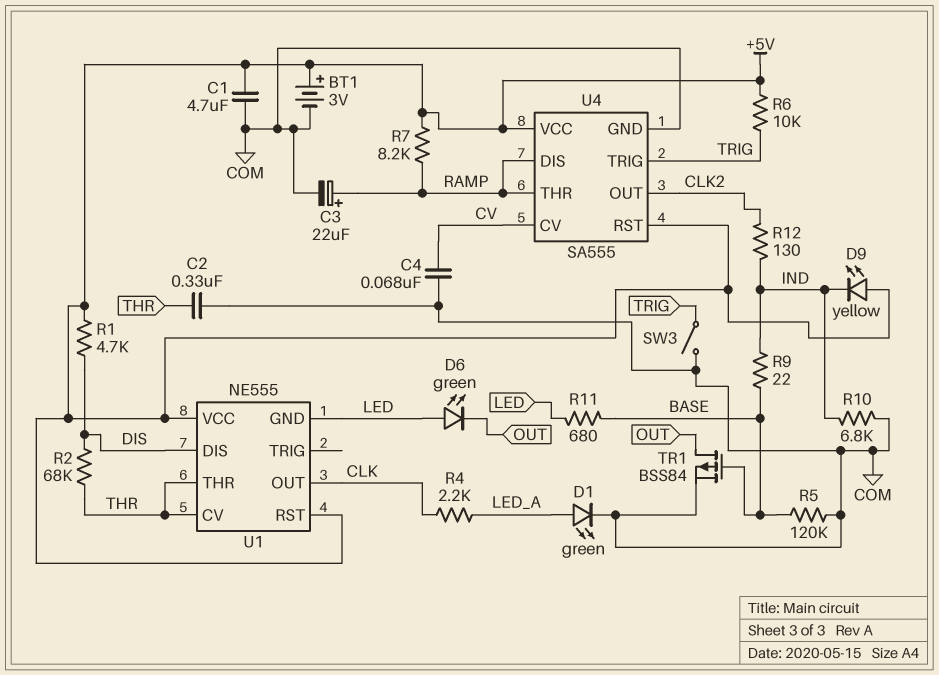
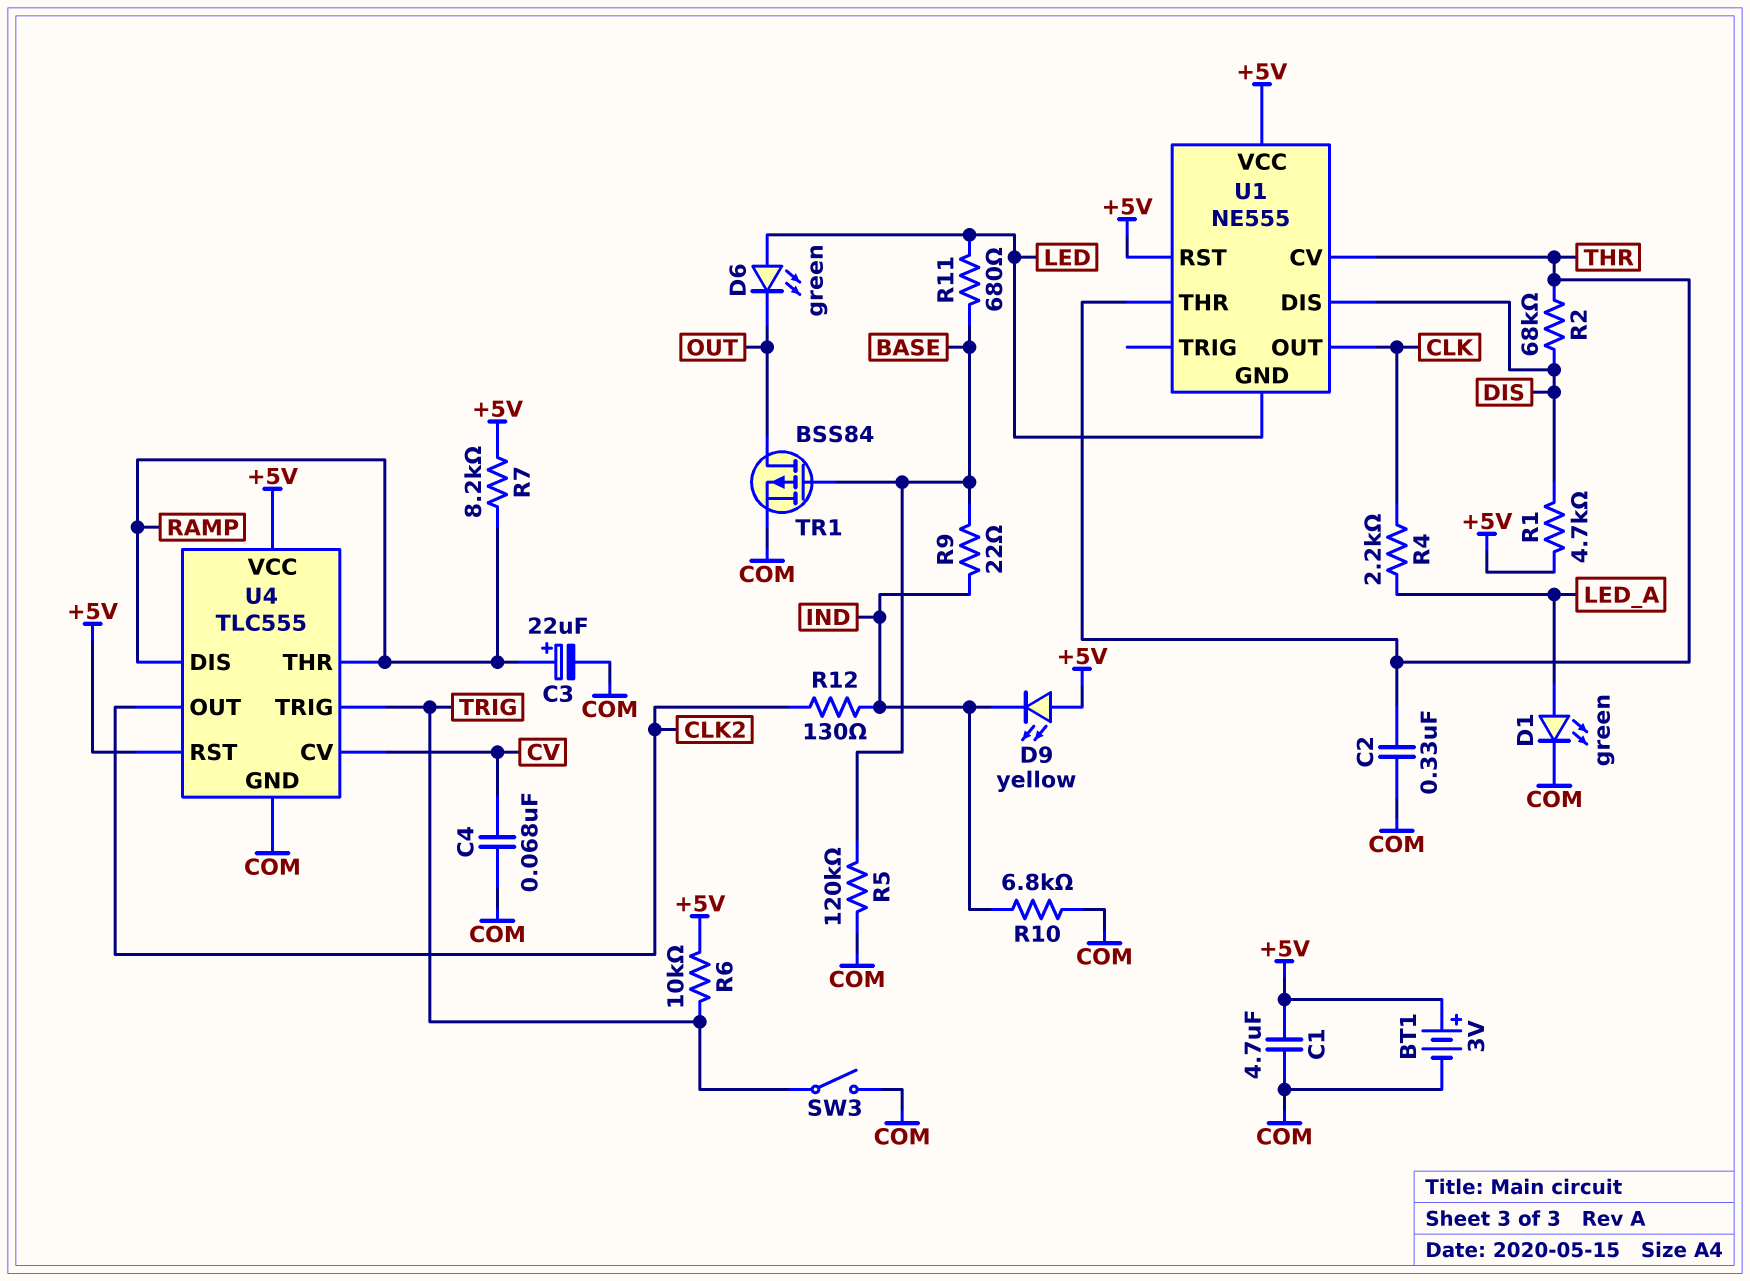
U4: SA555 -> TLC555

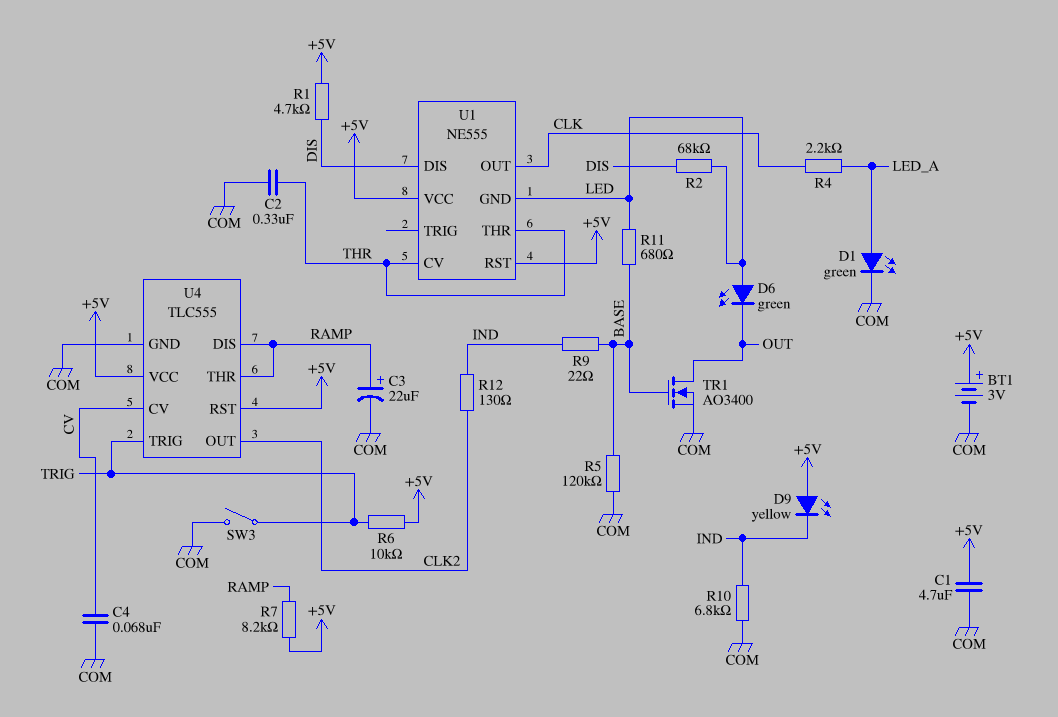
R2: 68k (DIS, THR) -> 68k (DIS, LED)
TR1: PMOS BSS84 (G BASE, D OUT, S COM) -> NMOS AO3400 (G BASE, D OUT, S COM)

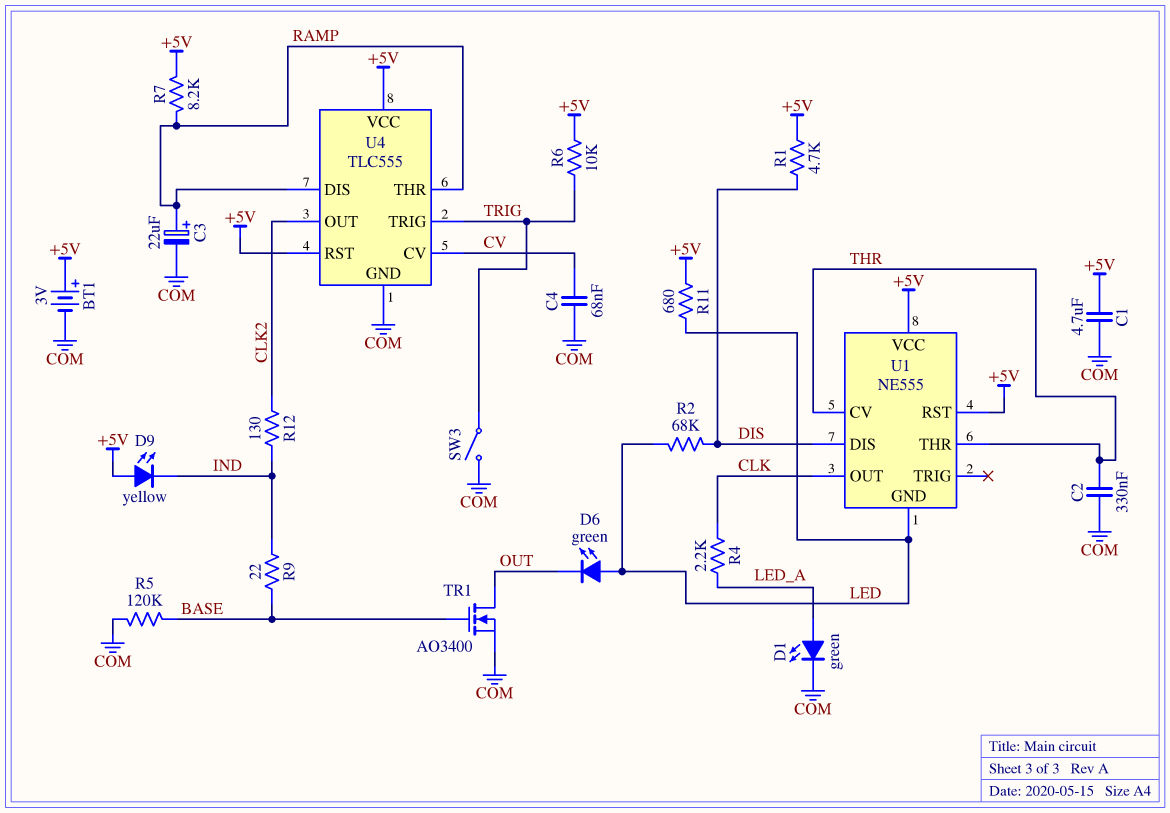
R10: 6.8k (COM, IND) -> none
R11: 680 (BASE, LED) -> 680 (+5V, LED)

